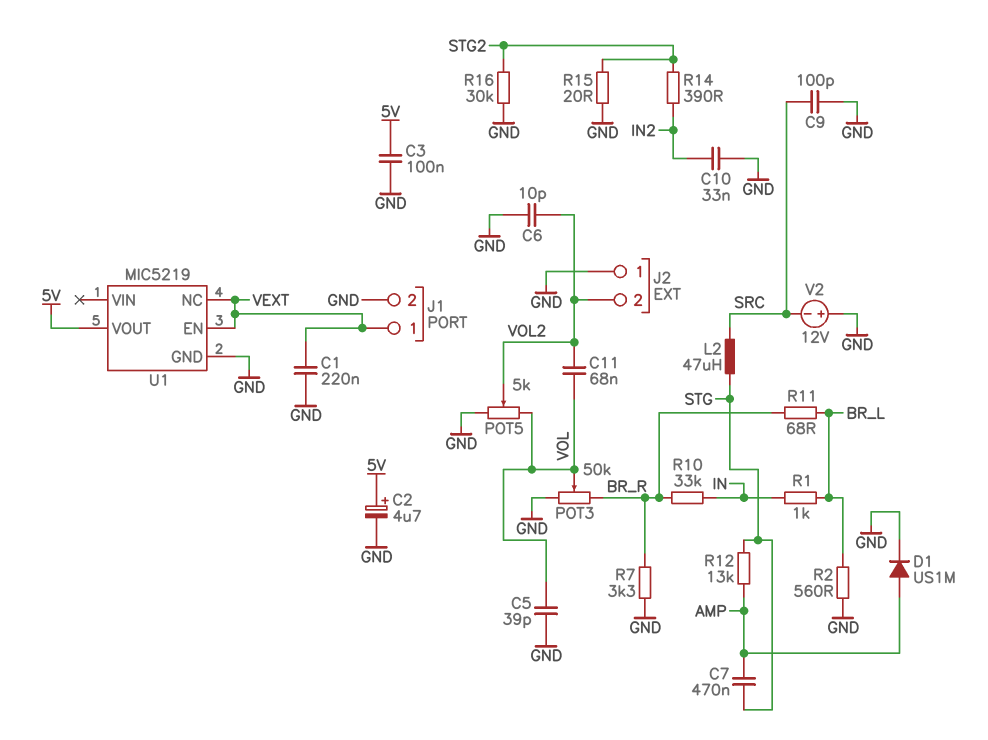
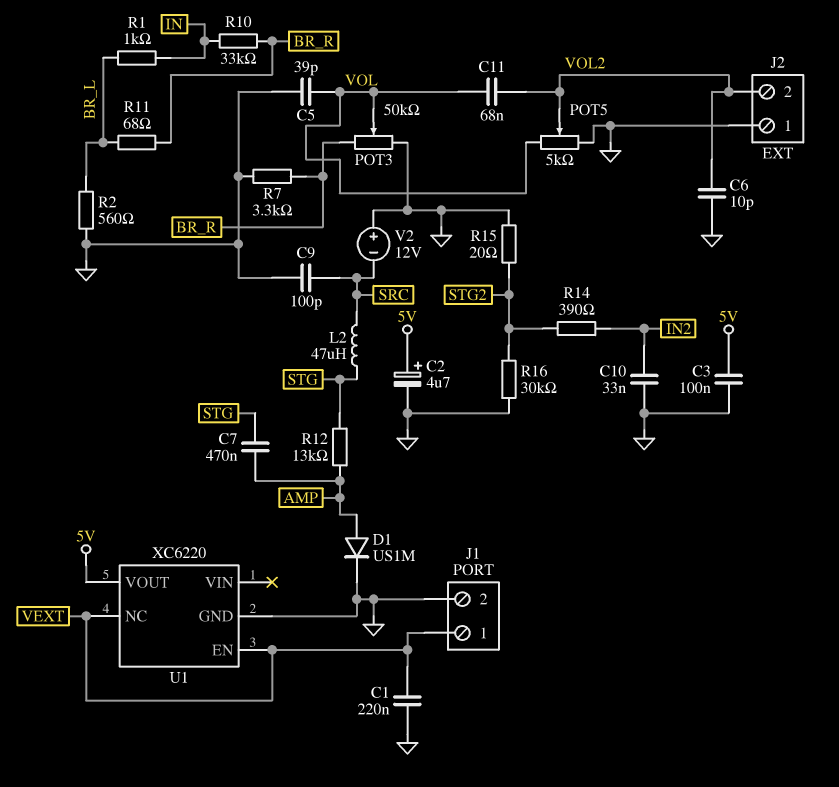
U1: MIC5219 -> XC6220

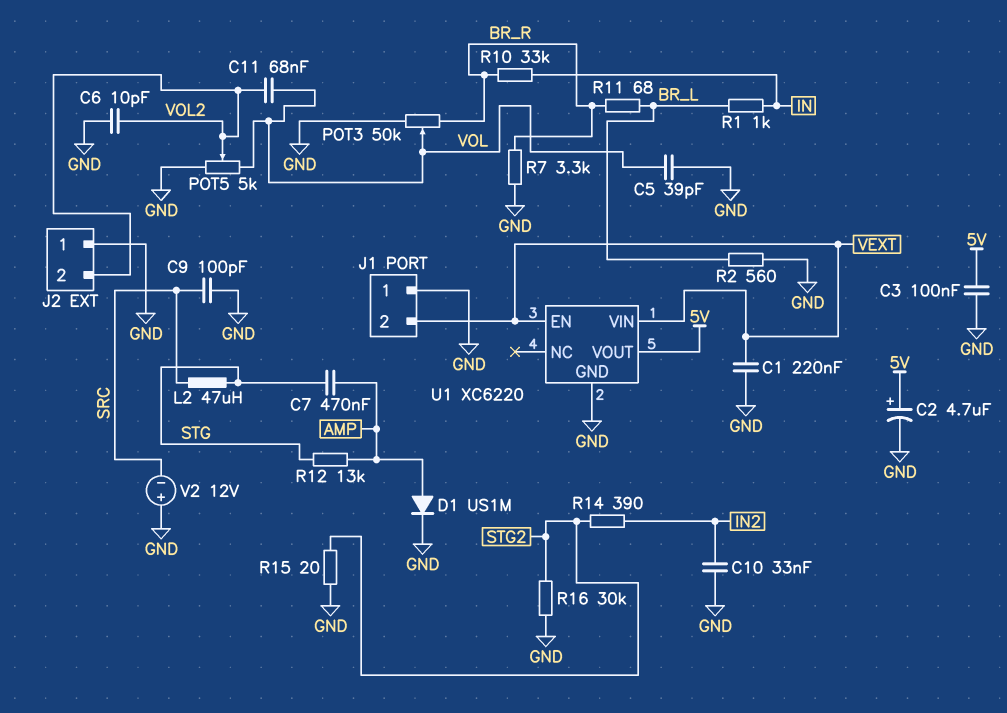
J1 pin 1: VEXT -> GND
J1 pin 2: GND -> VEXT
U1 pin NC: VEXT -> none
U1 pin VIN: none -> VEXT

